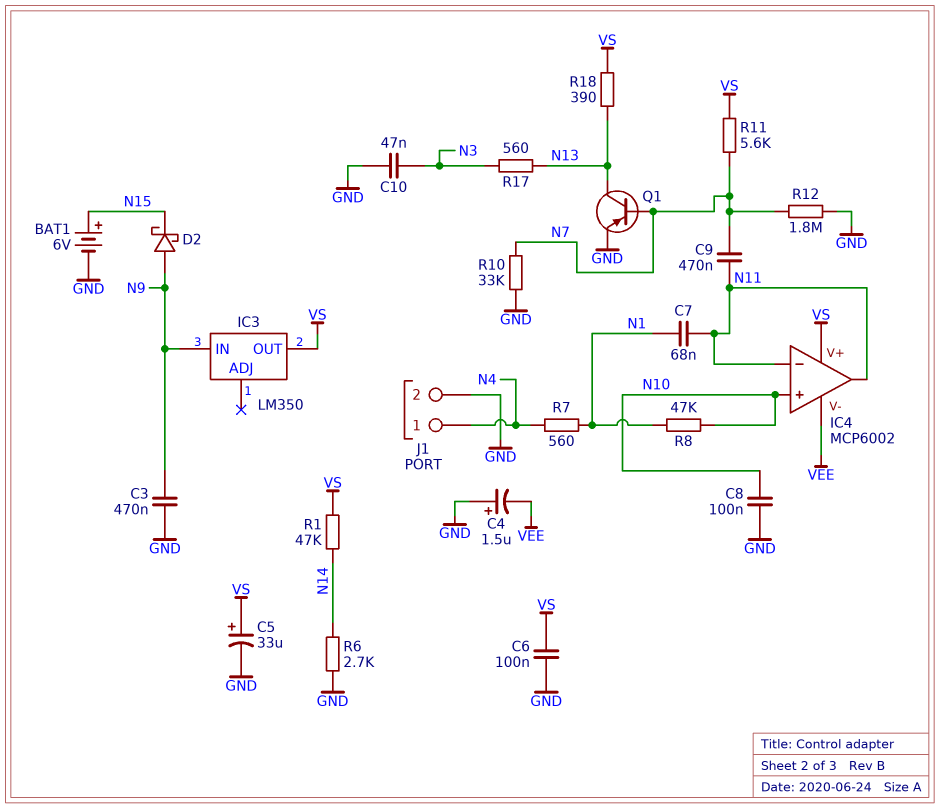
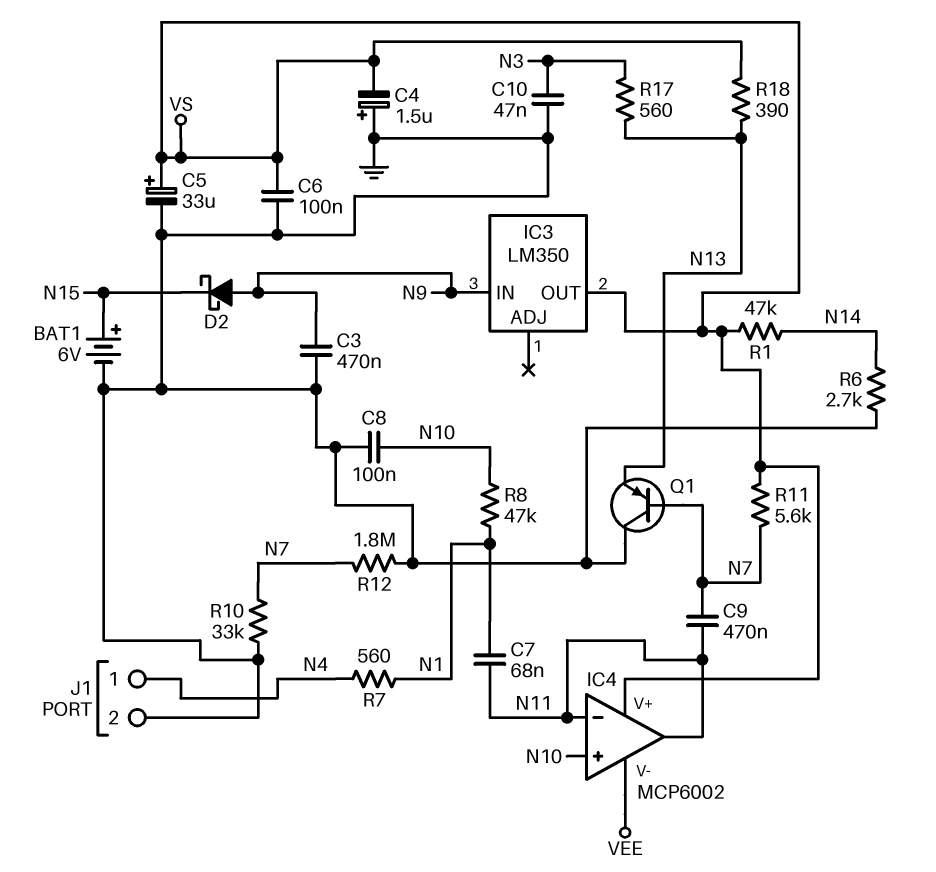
C4: 1.5uF (plus GND, minus VEE) -> 1.5uF (plus GND, minus VS)
Q1: PNP (B N7, C N13, E GND) -> PNP (B N7, C GND, E N13)

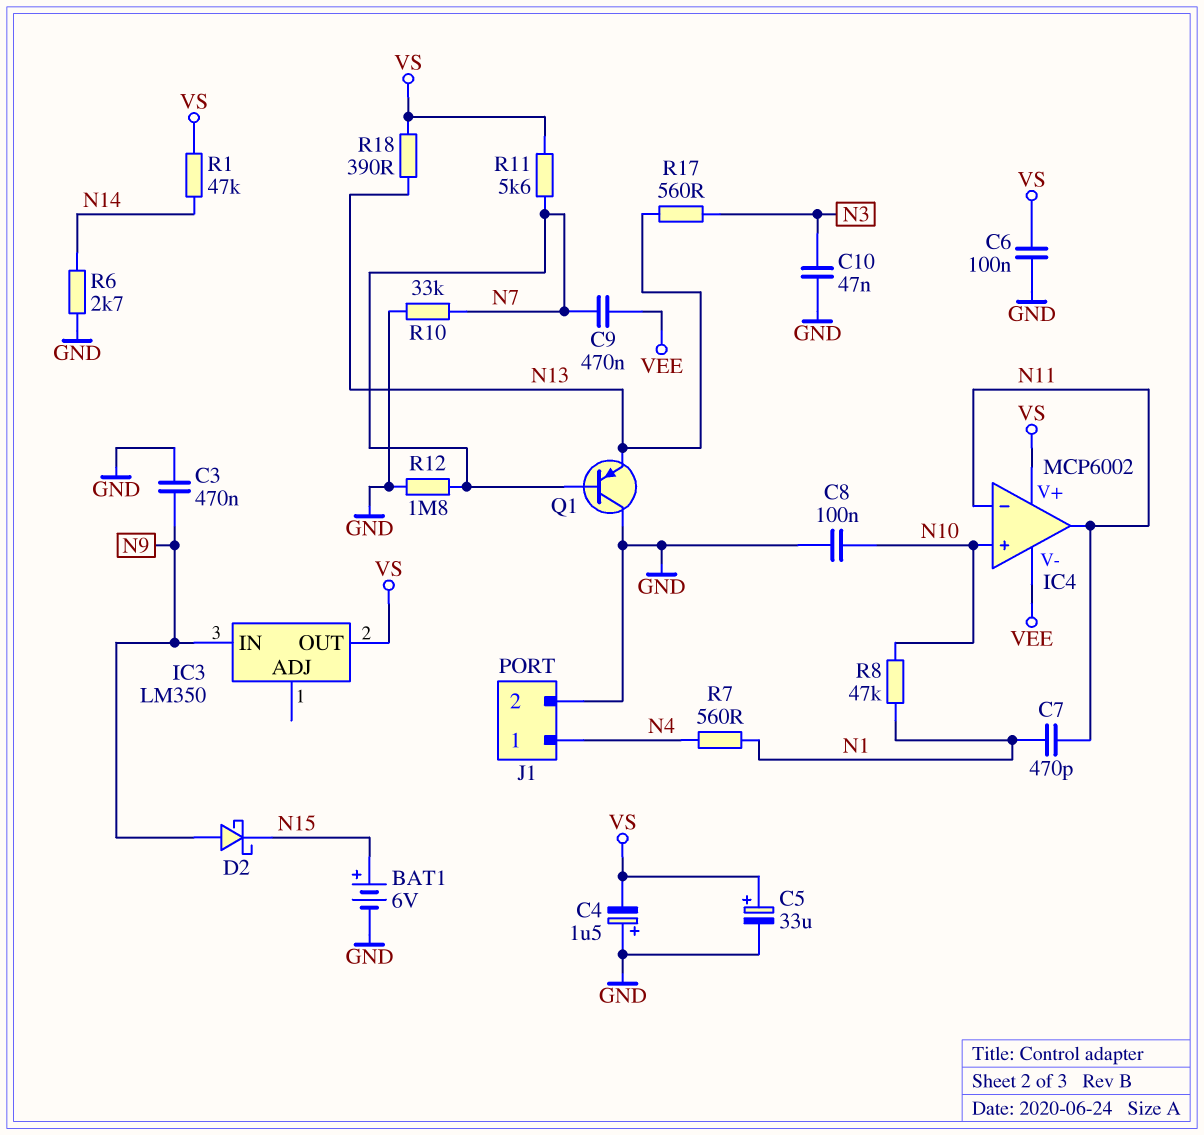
C7: 68nF (N1, N11) -> 470pF (N1, N11)
C9: 470nF (N7, N11) -> 470nF (N7, VEE)

